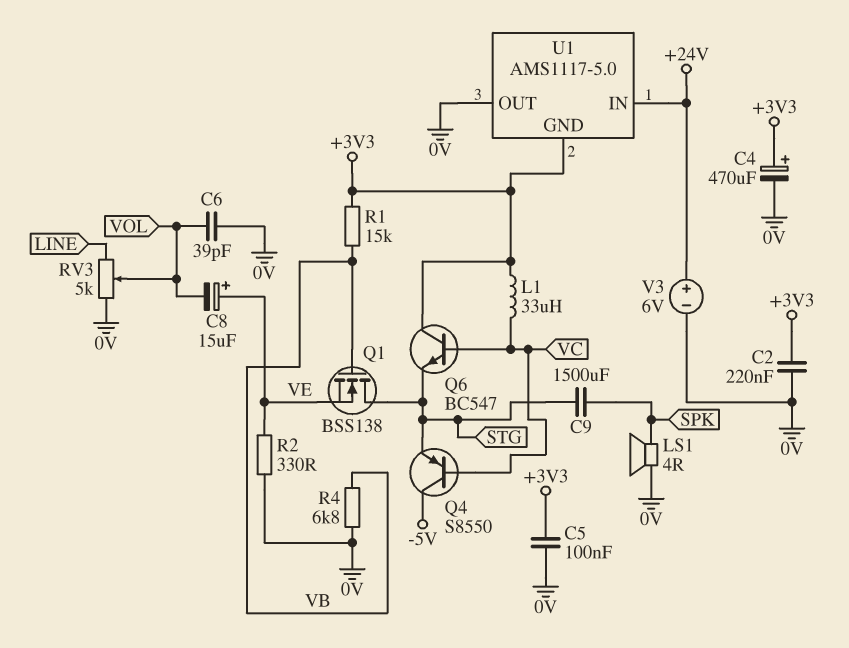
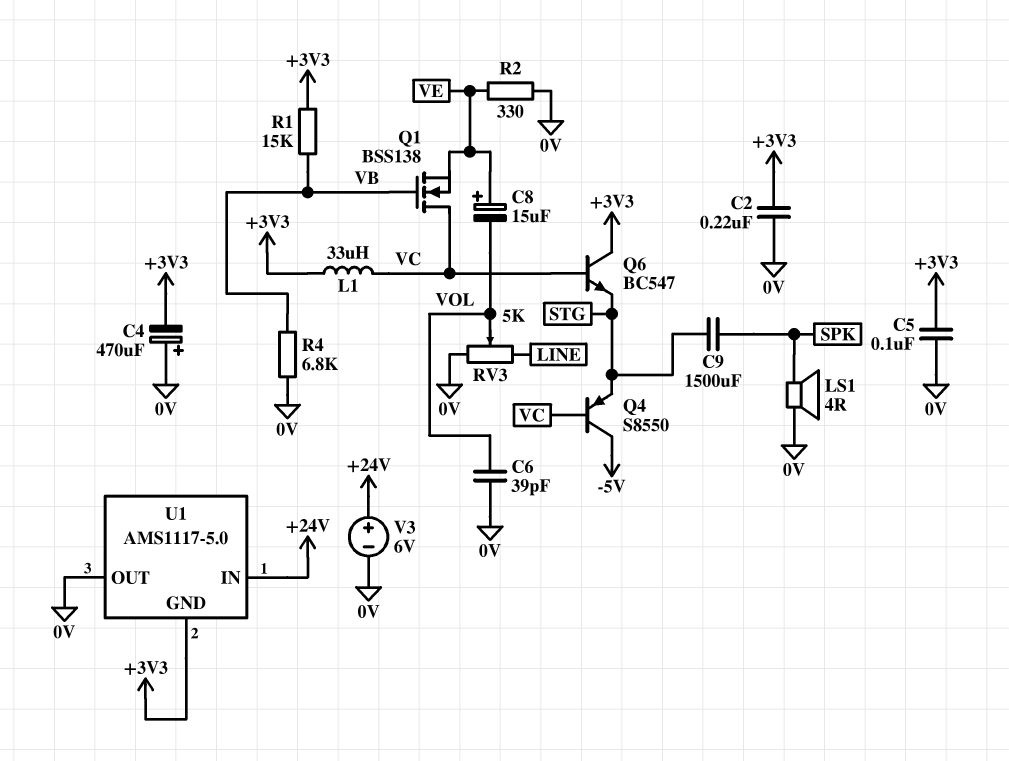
C4: 470uF (plus +3V3, minus 0V) -> 470uF (plus 0V, minus +3V3)
Q1: NMOS BSS138 (G VB, D STG, S VE) -> NMOS BSS138 (G VB, D VC, S VE)

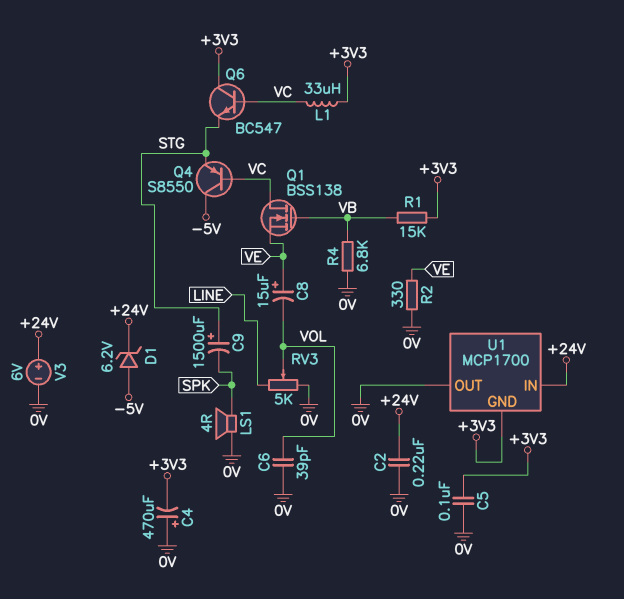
C2: 220nF (+3V3, 0V) -> 220nF (+24V, 0V)
C9: 1500uF (SPK, STG) -> 1500uF (plus STG, minus SPK)
D1: none -> zener 6.2V (A -5V, K +24V)
U1: AMS1117-5.0 -> MCP1700

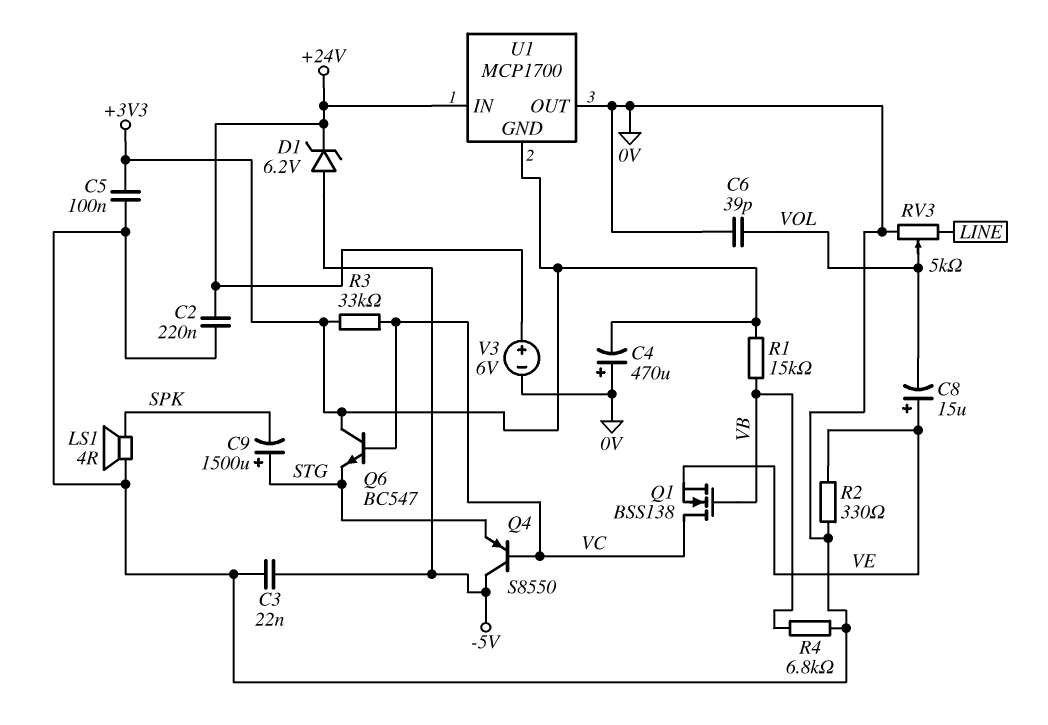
C3: none -> 22nF (-5V, 0V)
L1: 33uH (+3V3, VC) -> none
R3: none -> 33k (+3V3, VC)

